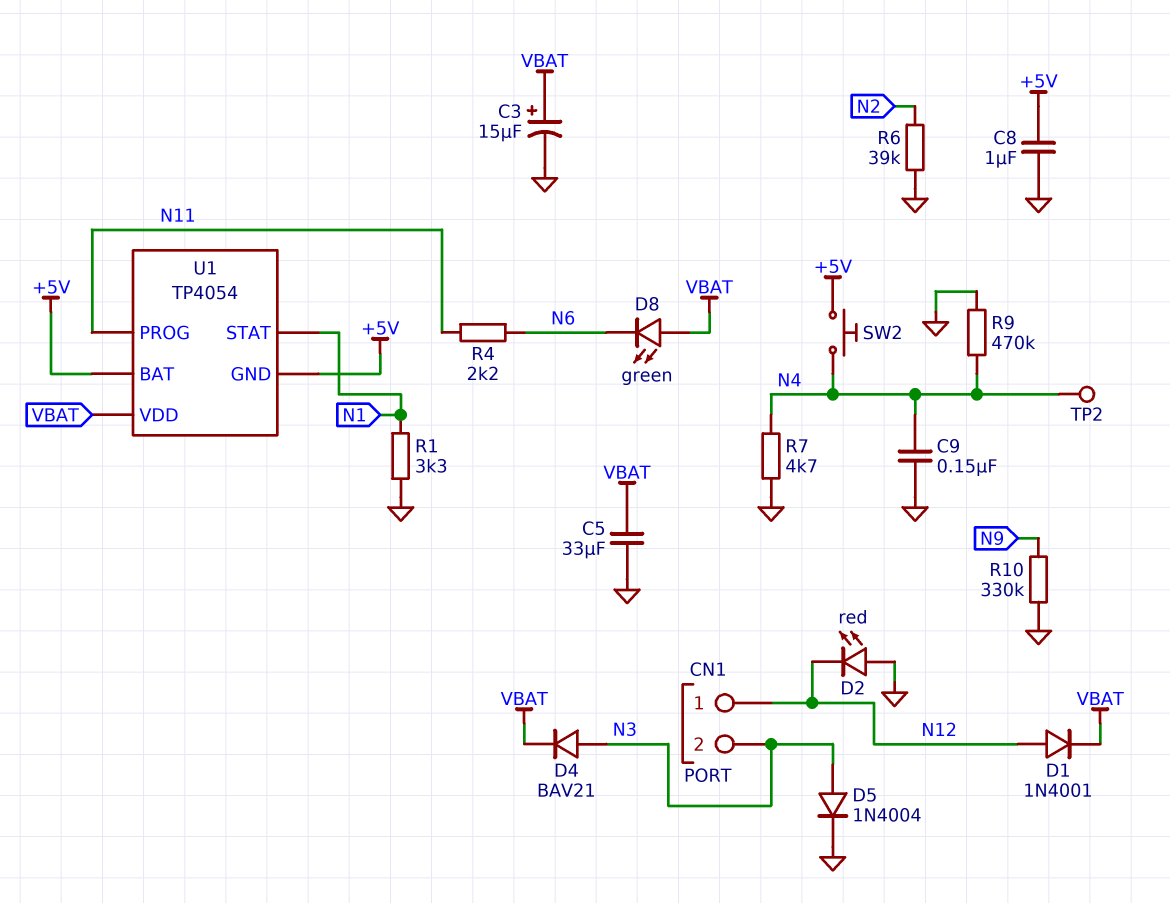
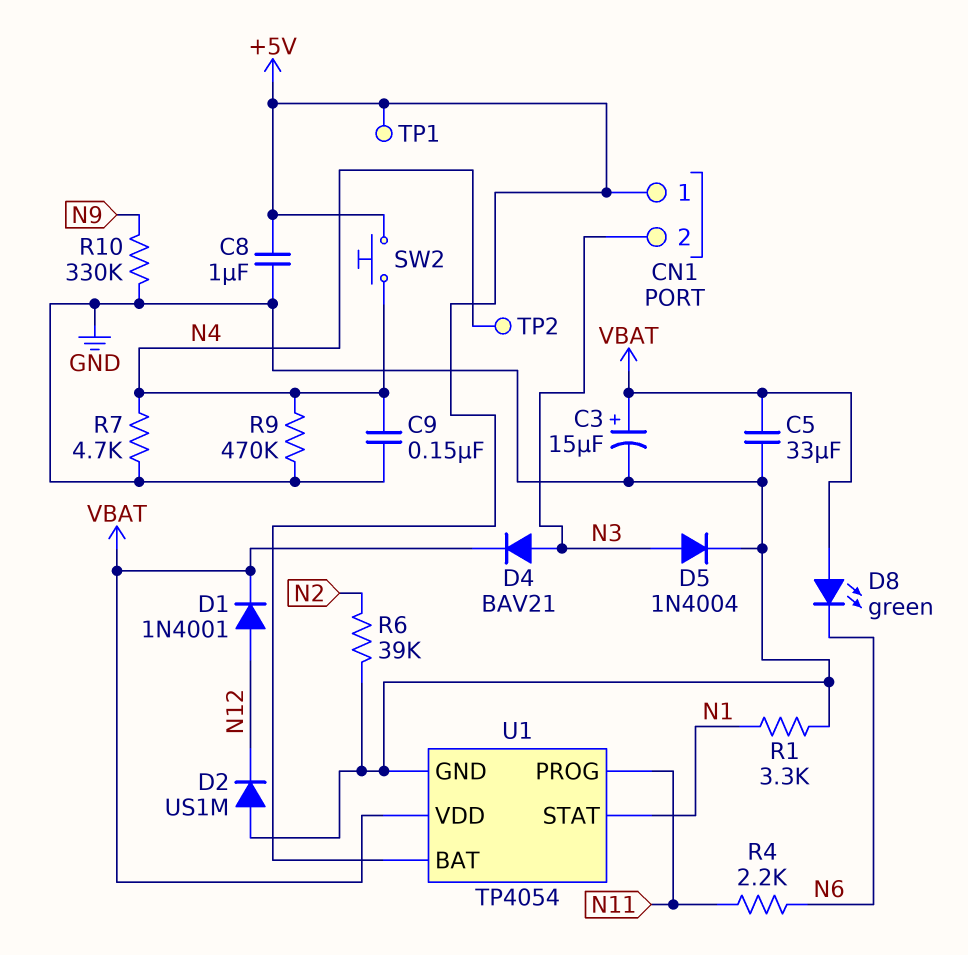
CN1 pin 1: N12 -> +5V
D2: LED red (A GND, K N12) -> diode US1M (A GND, K N12)
TP1: none -> test point (+5V)
U1 pin GND: +5V -> GND

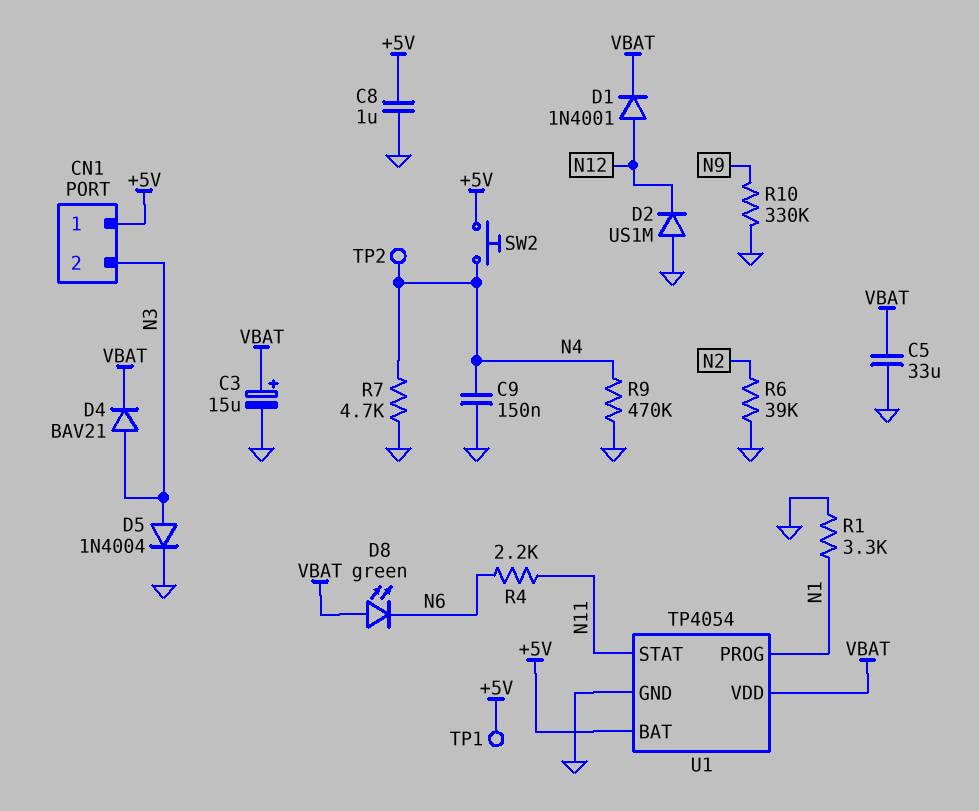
U1 pin PROG: N11 -> N1
U1 pin STAT: N1 -> N11

